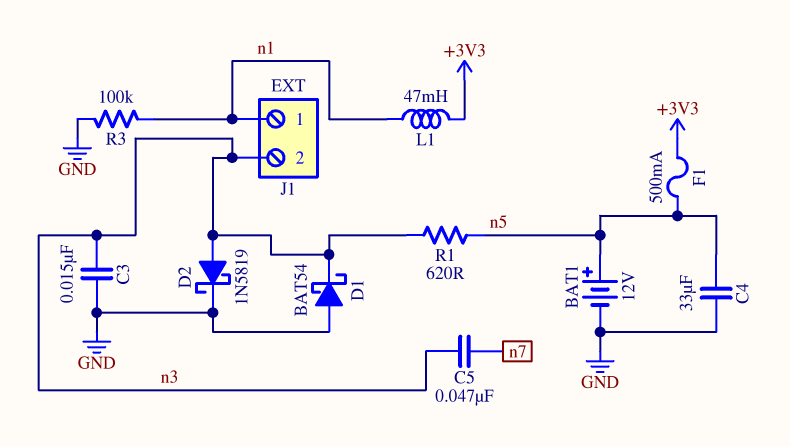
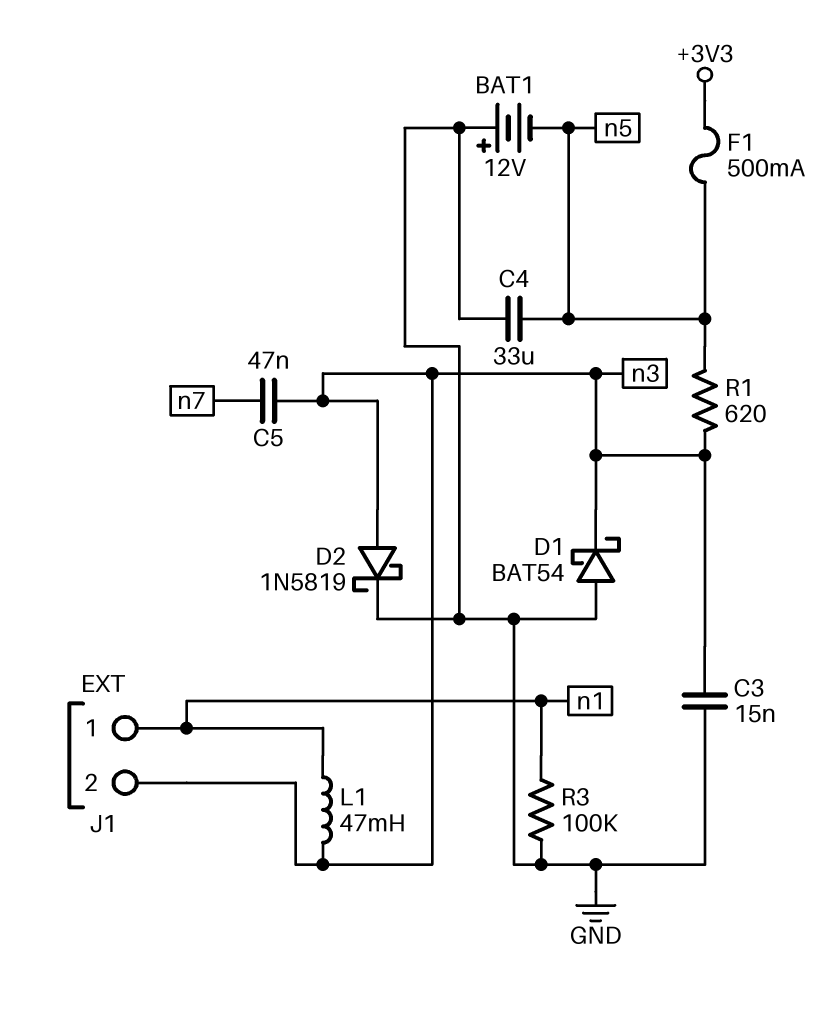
BAT1: 12V (plus n5, minus GND) -> 12V (plus GND, minus n5)
L1: 47mH (+3V3, n1) -> 47mH (n1, n3)

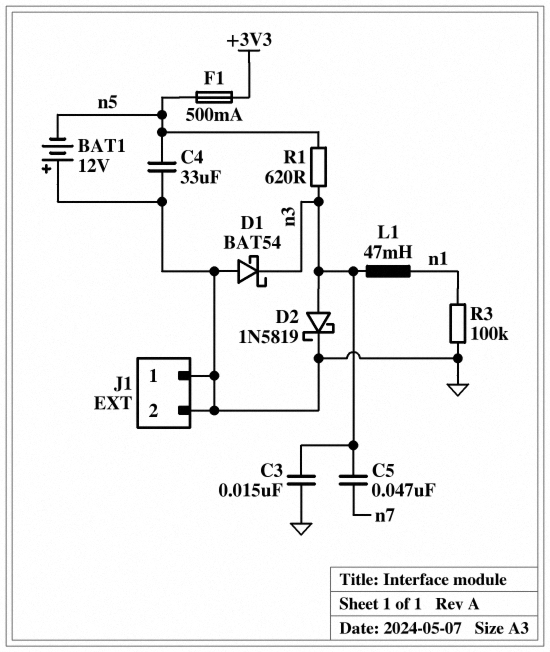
J1 pin 1: n1 -> GND
J1 pin 2: n3 -> GND

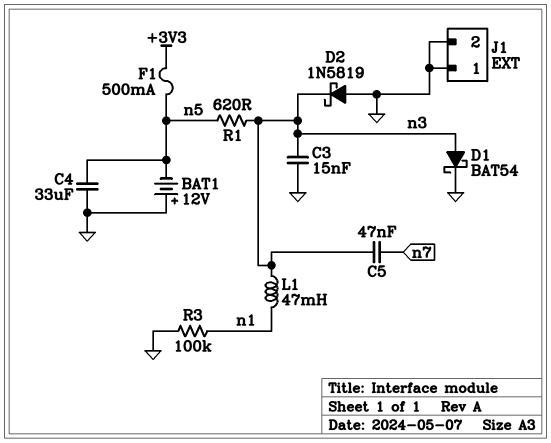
D1: schottky BAT54 (A GND, K n3) -> schottky BAT54 (A n3, K GND)
D2: schottky 1N5819 (A n3, K GND) -> schottky 1N5819 (A GND, K n3)

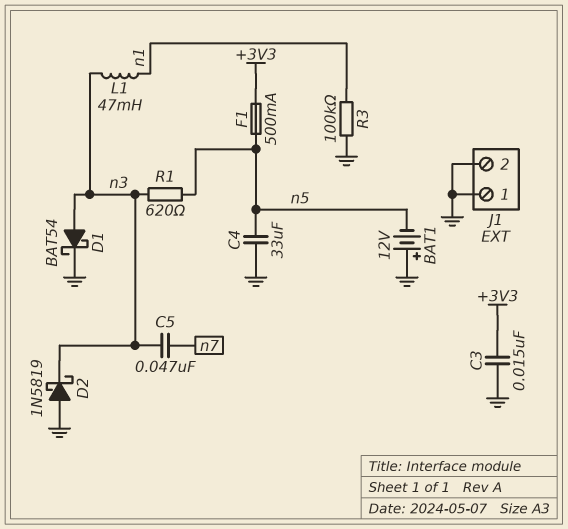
C3: 15nF (GND, n3) -> 15nF (+3V3, GND)

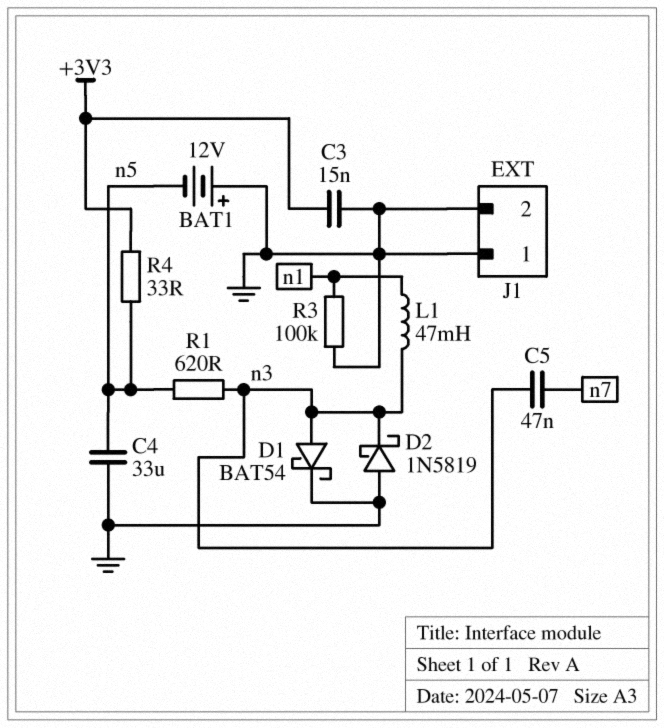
F1: 500mA (+3V3, n5) -> none
R4: none -> 33 (+3V3, n5)

